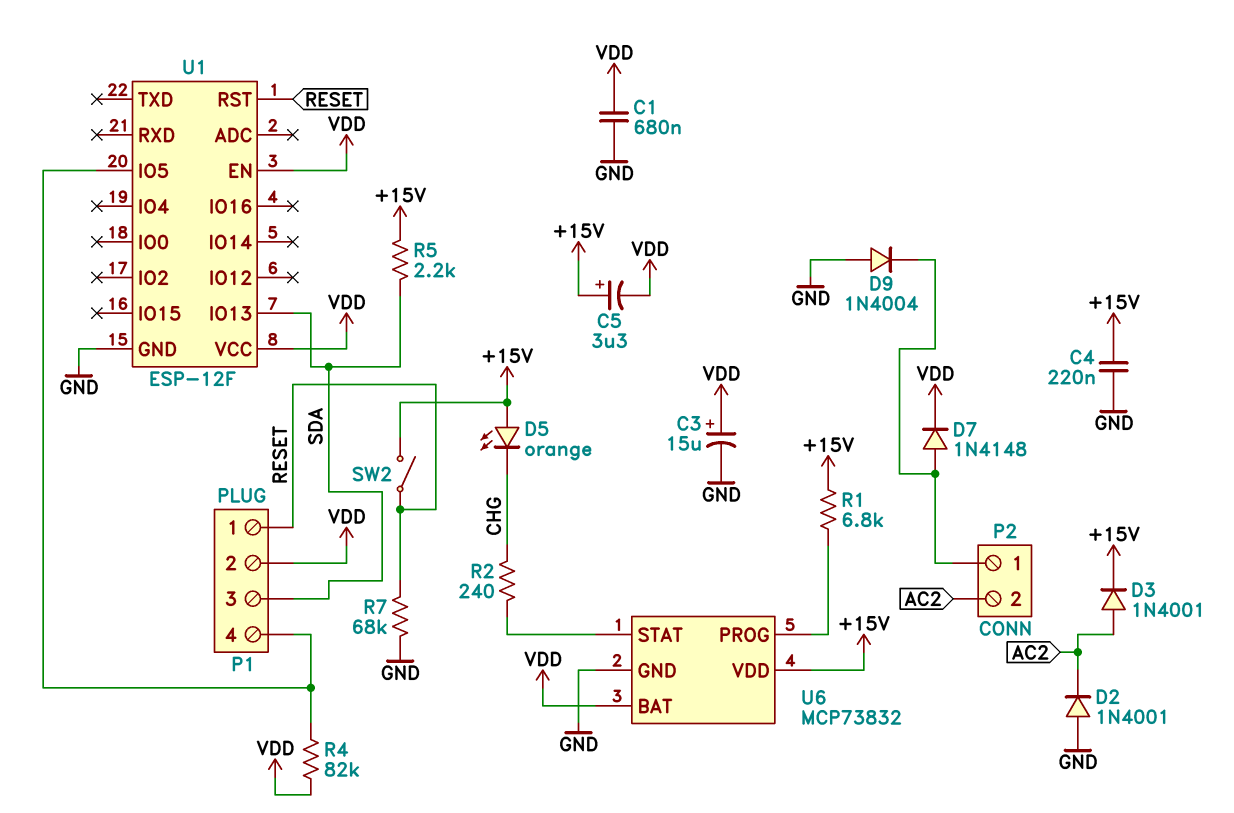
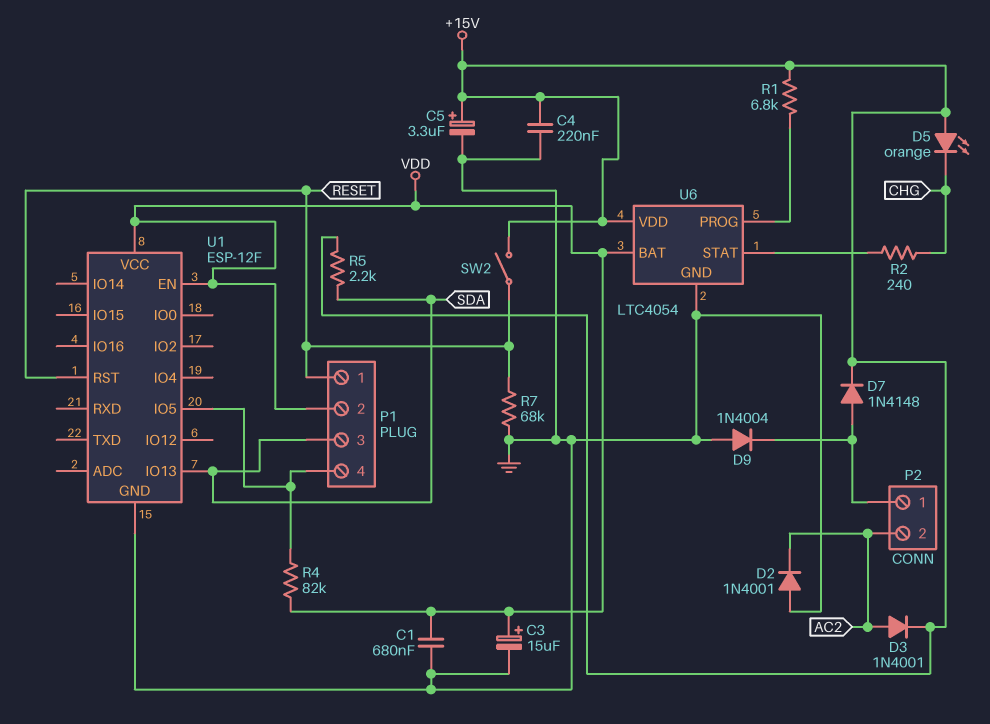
C5: 3.3uF (plus +15V, minus VDD) -> 3.3uF (plus +15V, minus GND)
D7: diode 1N4148 (A P2/1, K VDD) -> diode 1N4148 (A P2/1, K +15V)
U6: MCP73832 -> LTC4054

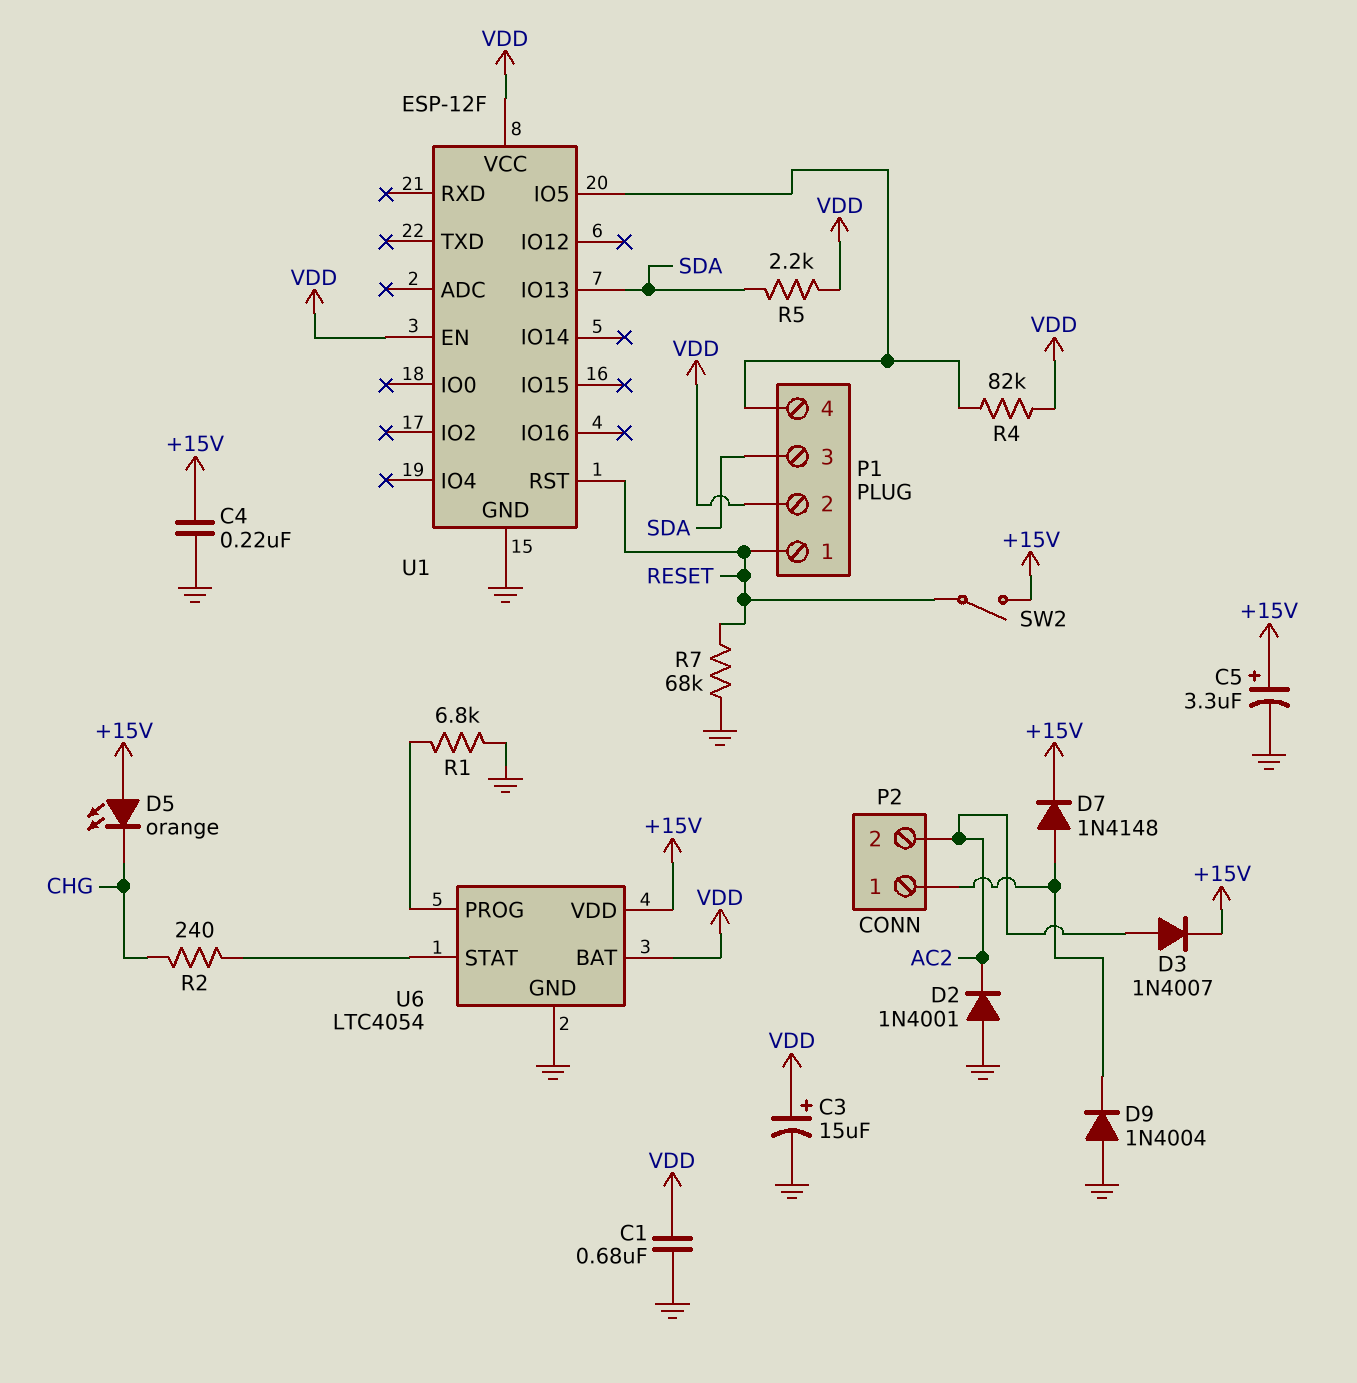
D3: diode 1N4001 (A AC2, K +15V) -> diode 1N4007 (A AC2, K +15V)
R1: 6.8k (+15V, U6/PROG) -> 6.8k (GND, U6/PROG)
R5: 2.2k (+15V, SDA) -> 2.2k (SDA, VDD)

